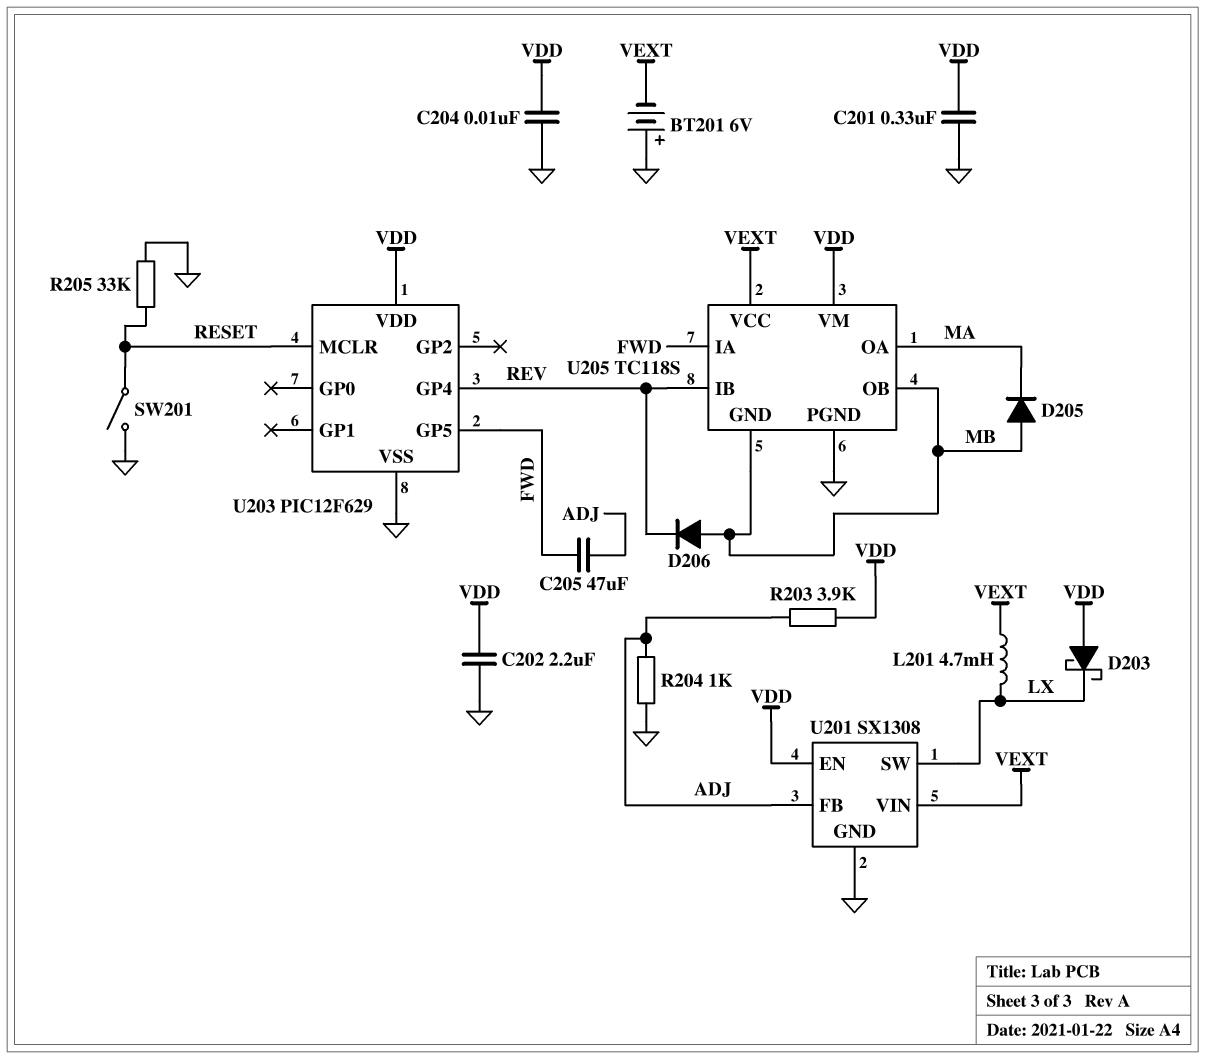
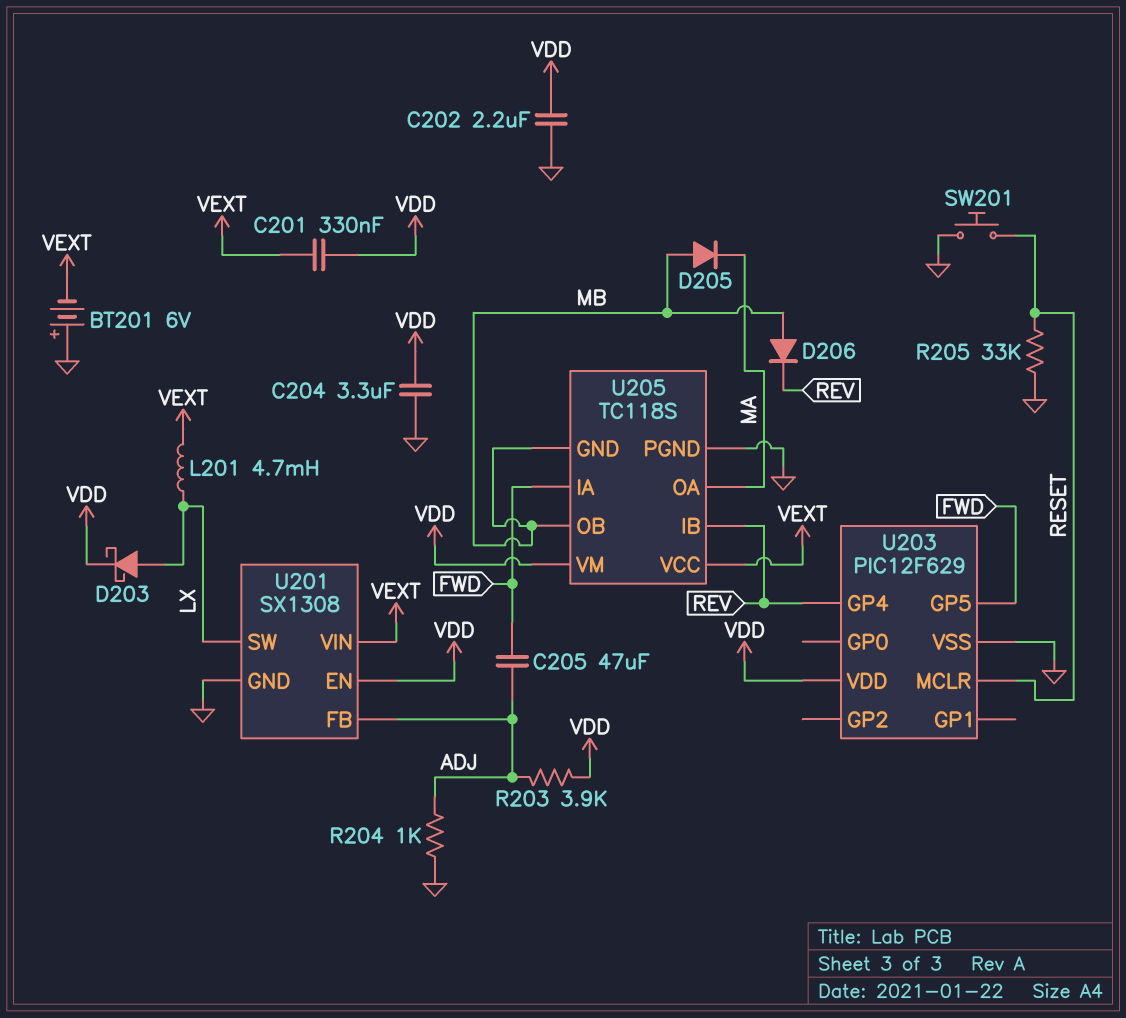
C201: 330nF (GND, VDD) -> 330nF (VDD, VEXT)
C204: 10nF (GND, VDD) -> 3.3uF (GND, VDD)
D203: schottky (A VDD, K LX) -> schottky (A LX, K VDD)
SW201: switch (GND, RESET) -> button (GND, RESET)

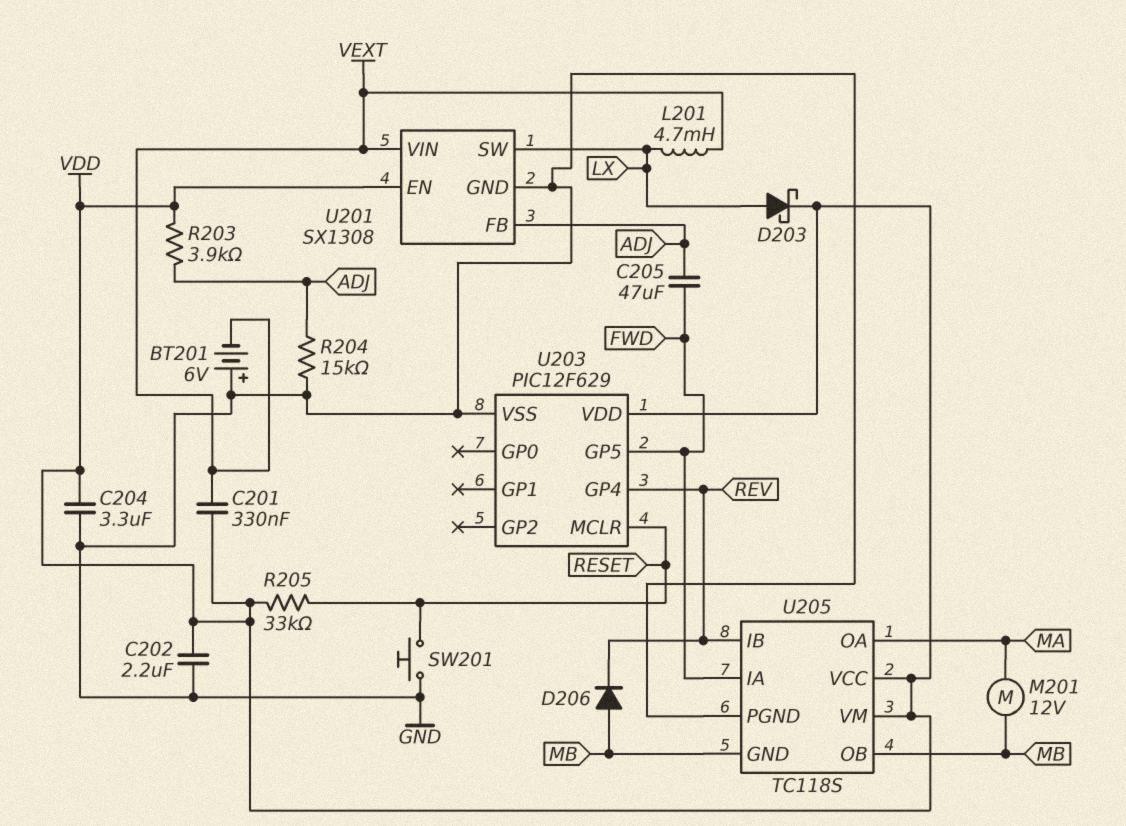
D205: diode (A MB, K MA) -> none
M201: none -> motor 12V (MA, MB)
R204: 1k (ADJ, GND) -> 15k (ADJ, GND)
R205: 33k (GND, RESET) -> 33k (RESET, VDD)
U205 pin VCC: VEXT -> VDD

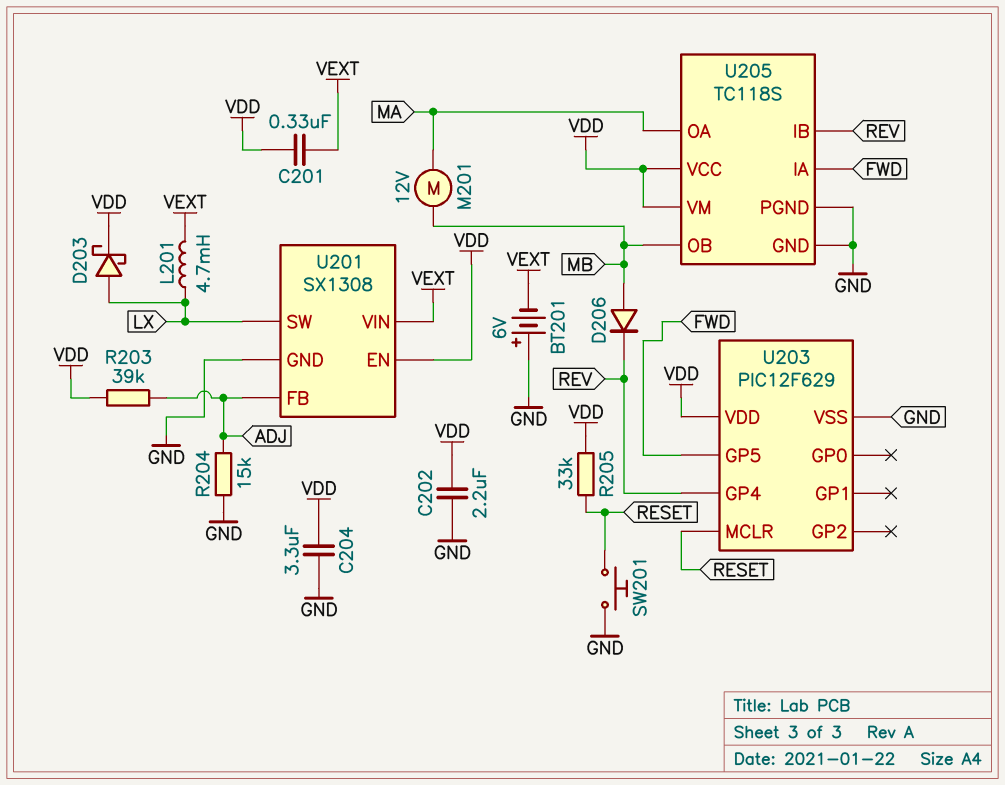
C205: 47uF (ADJ, FWD) -> none
R203: 3.9k (ADJ, VDD) -> 39k (ADJ, VDD)
U205 pin GND: MB -> GND

